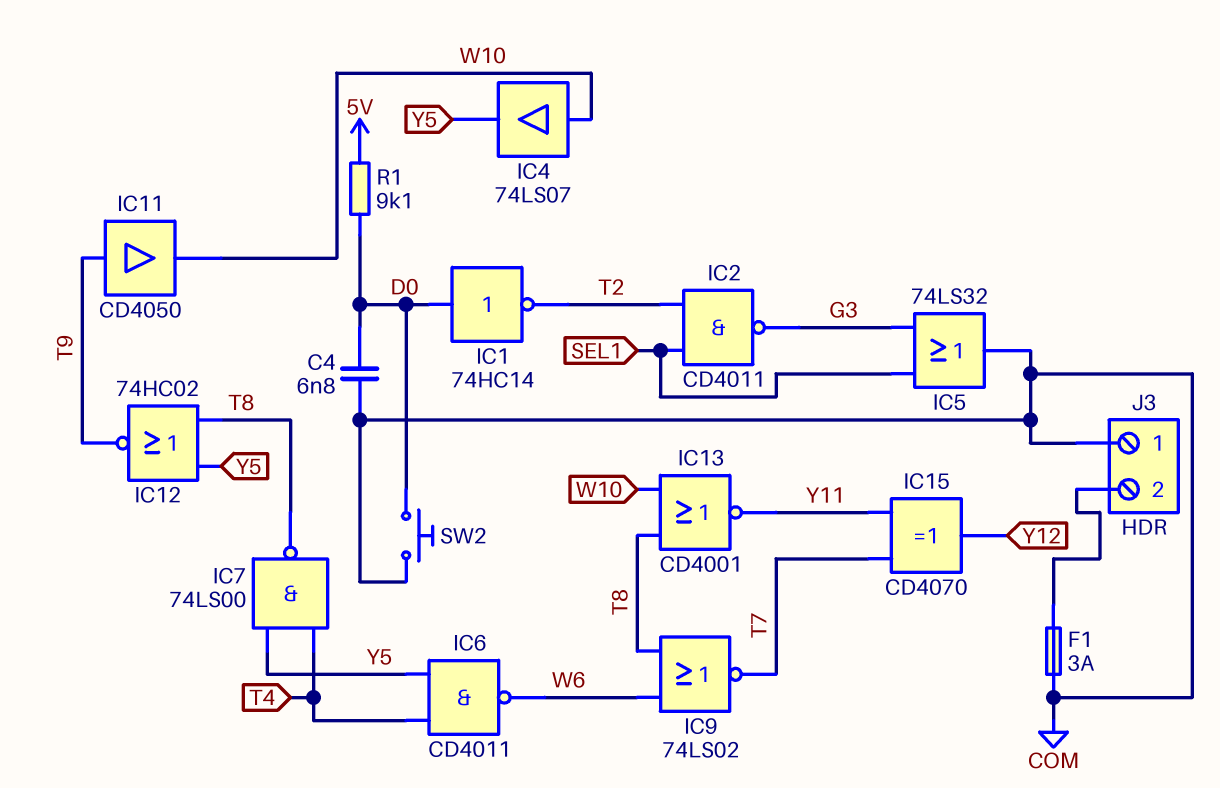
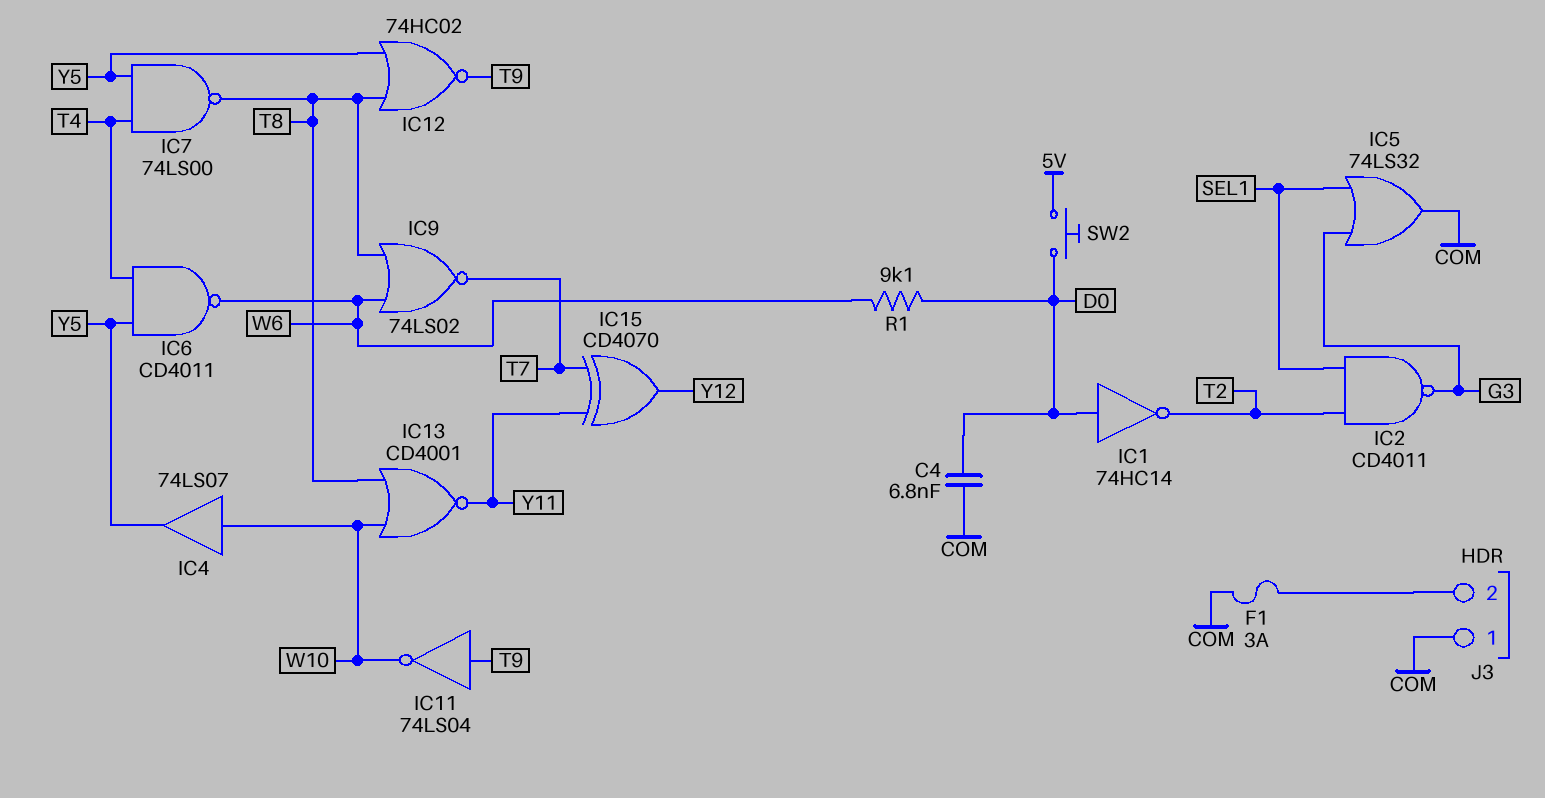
IC11: buffer CD4050 (in T9, out W10) -> NOT 74LS04 (in T9, out W10)
R1: 9.1k (5V, D0) -> 9.1k (D0, W6)
SW2: button (COM, D0) -> button (5V, D0)

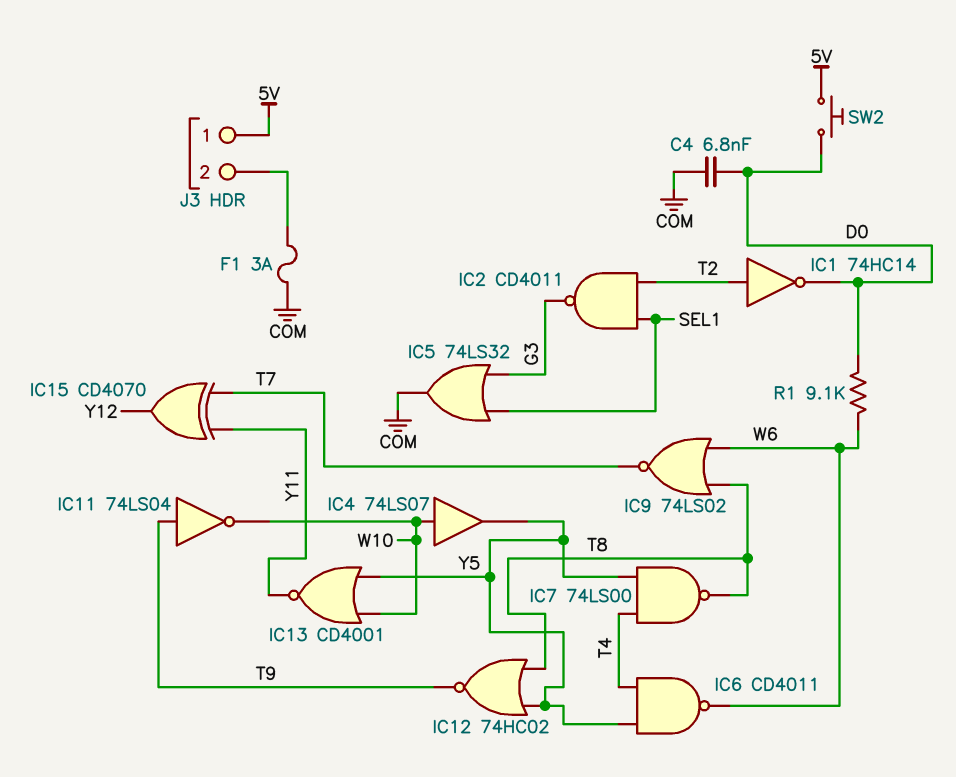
IC1: NOT 74HC14 (in D0, out T2) -> NOT 74HC14 (in T2, out D0)
IC13: NOR CD4001 (in T8, in W10, out Y11) -> NOR CD4001 (in W10, in Y5, out Y11)
J3 pin 1: COM -> 5V

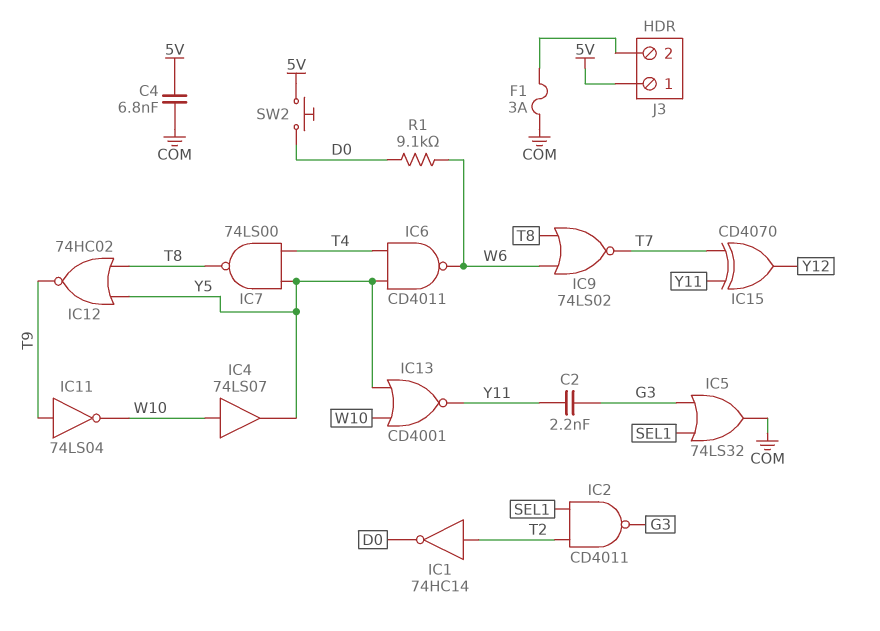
C2: none -> 2.2nF (G3, Y11)
C4: 6.8nF (COM, D0) -> 6.8nF (5V, COM)

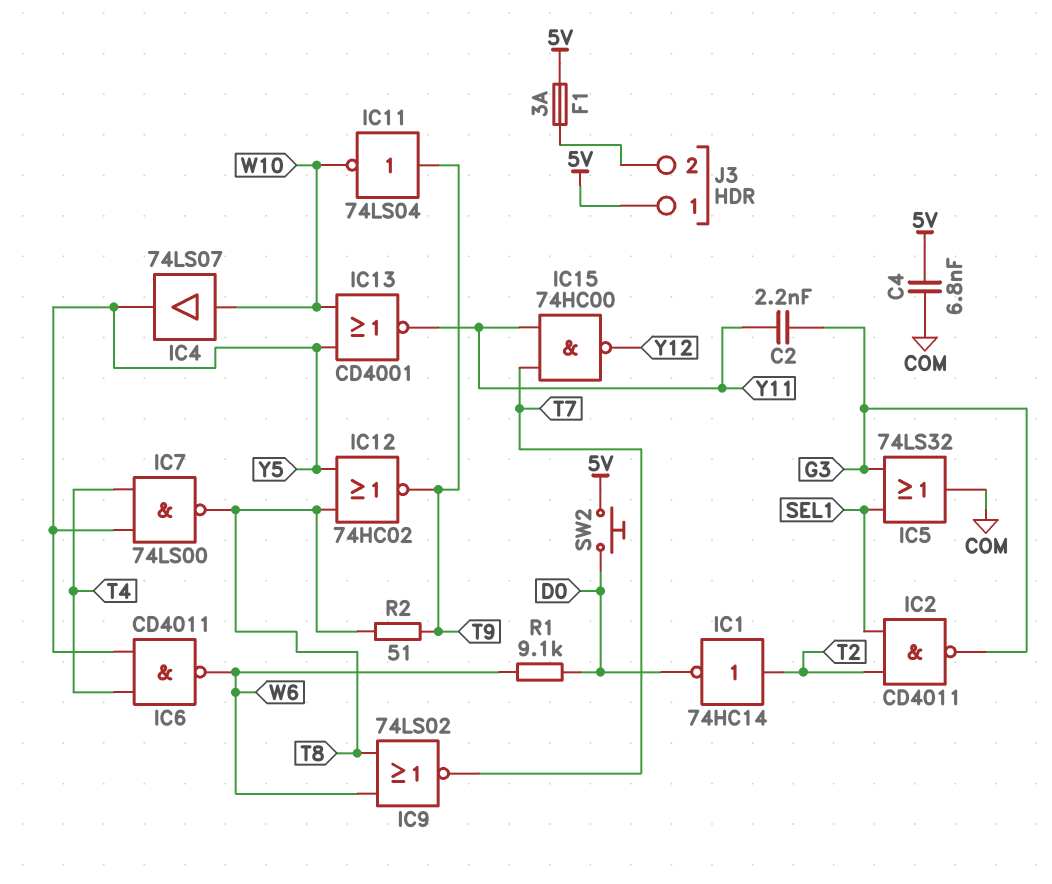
F1: 3A (COM, J3/2) -> 3A (5V, J3/2)
IC15: XOR CD4070 (in T7, in Y11, out Y12) -> NAND 74HC00 (in T7, in Y11, out Y12)
R2: none -> 51 (T8, T9)

